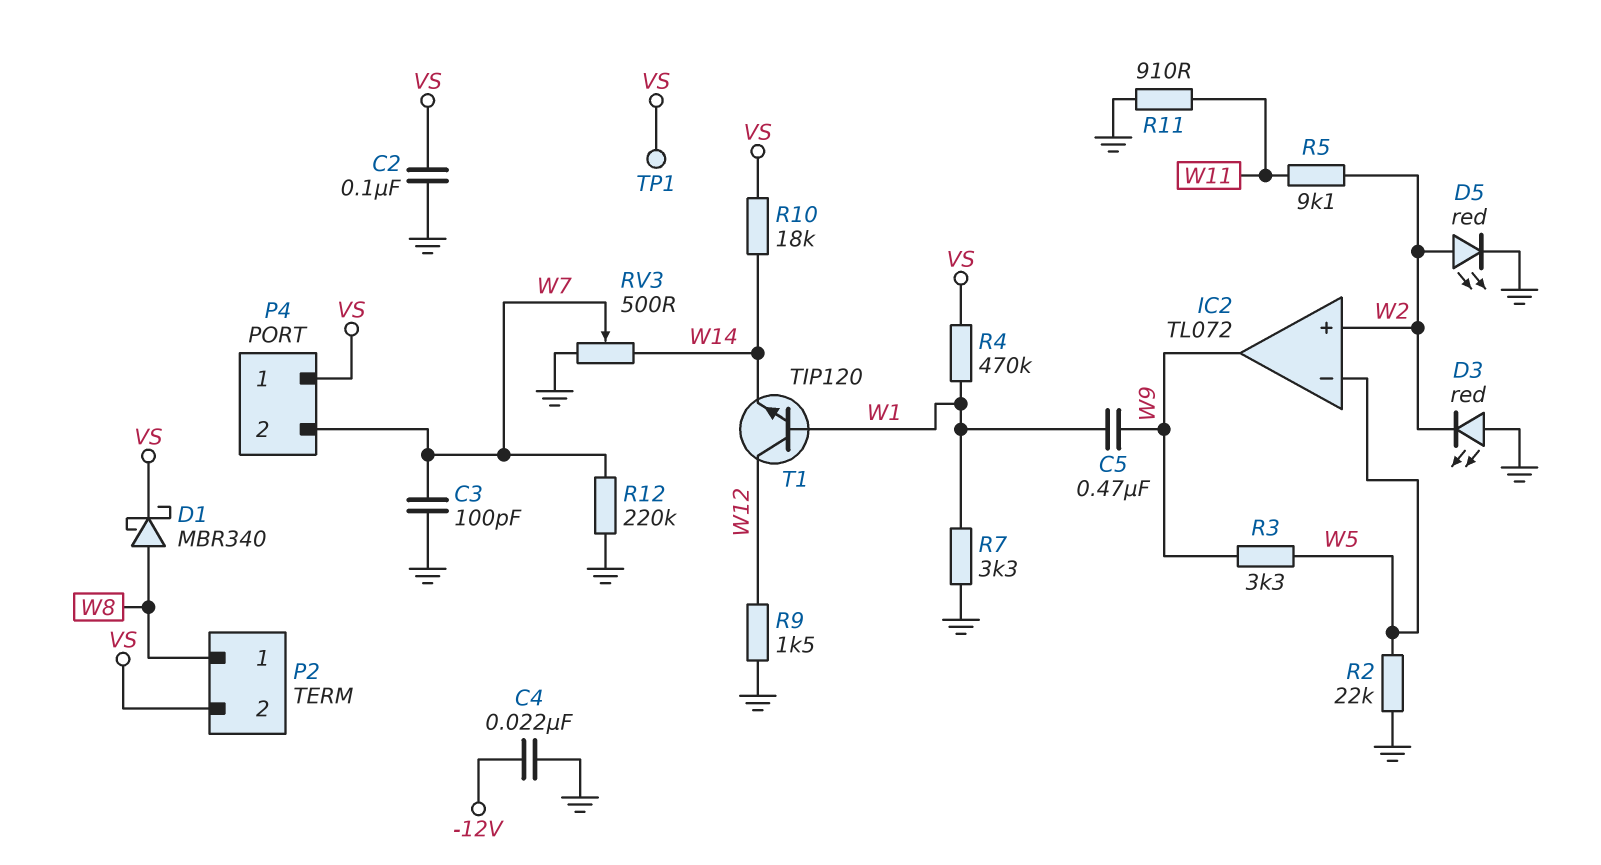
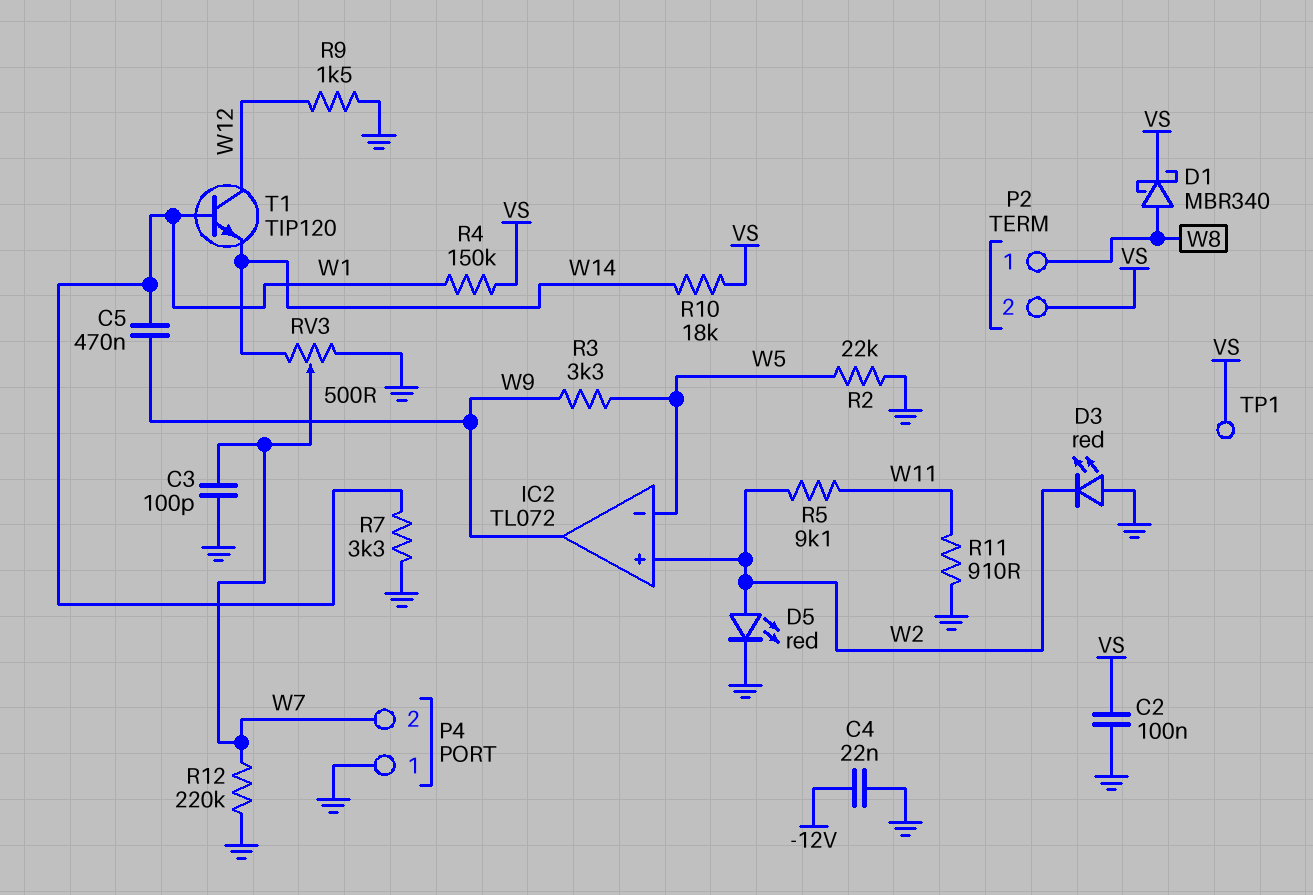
P4 pin 1: VS -> GND
R4: 470k (VS, W1) -> 150k (VS, W1)

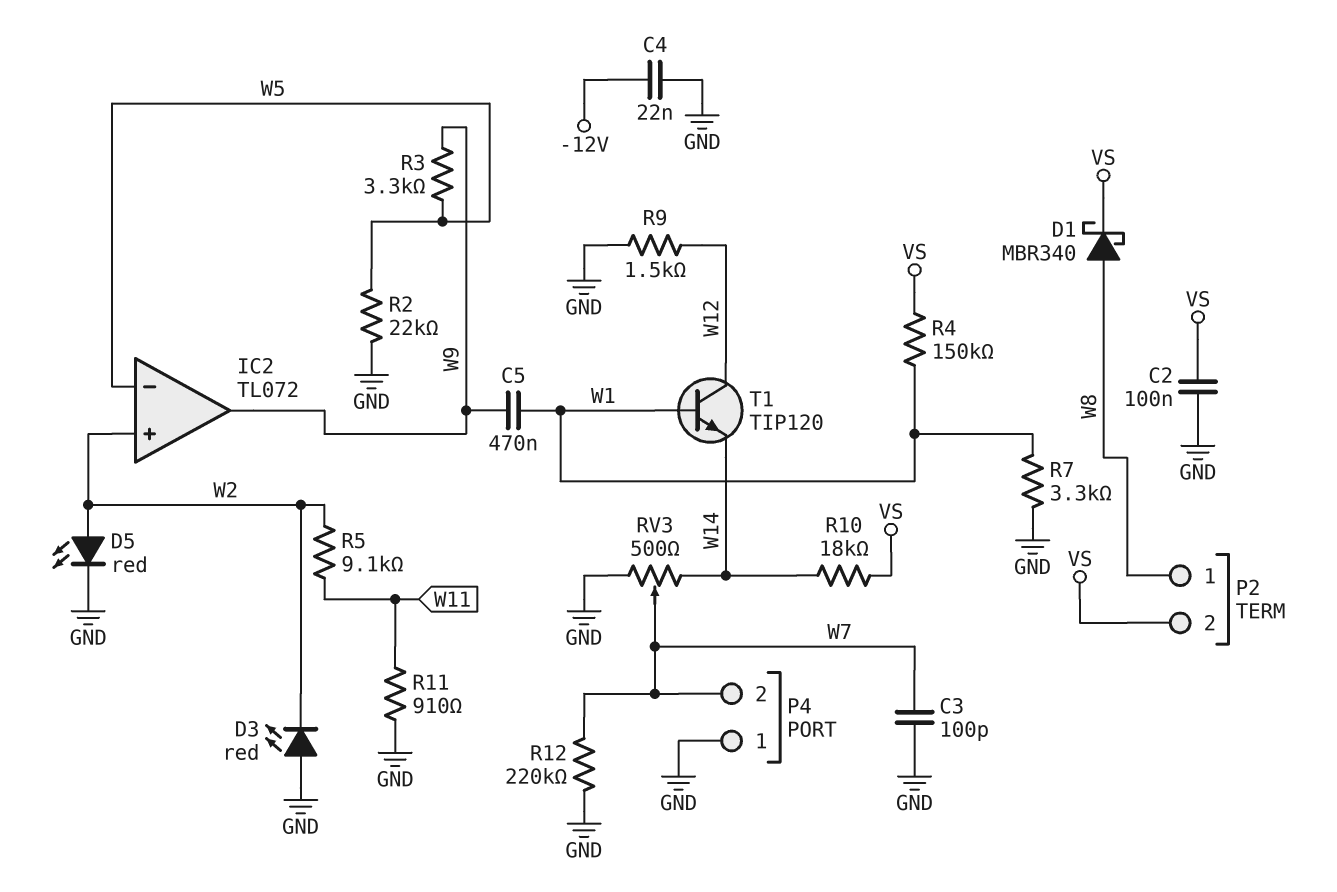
TP1: test point (VS) -> none

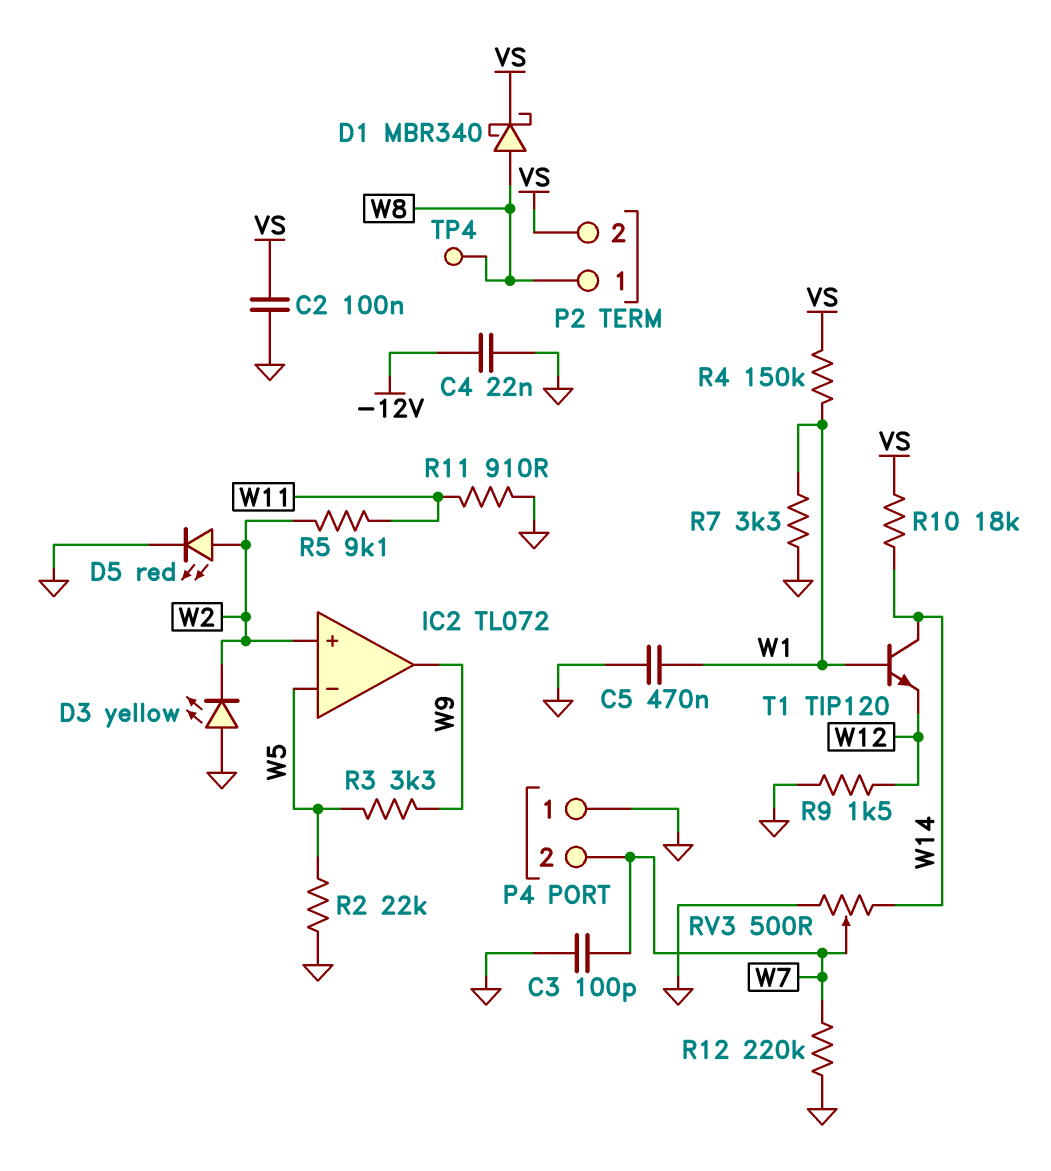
C5: 470nF (W1, W9) -> 470nF (GND, W1)
D3: LED red (A GND, K W2) -> LED yellow (A GND, K W2)
T1: NPN TIP120 (B W1, C W12, E W14) -> NPN TIP120 (B W1, C W14, E W12)
TP4: none -> test point (W8)

